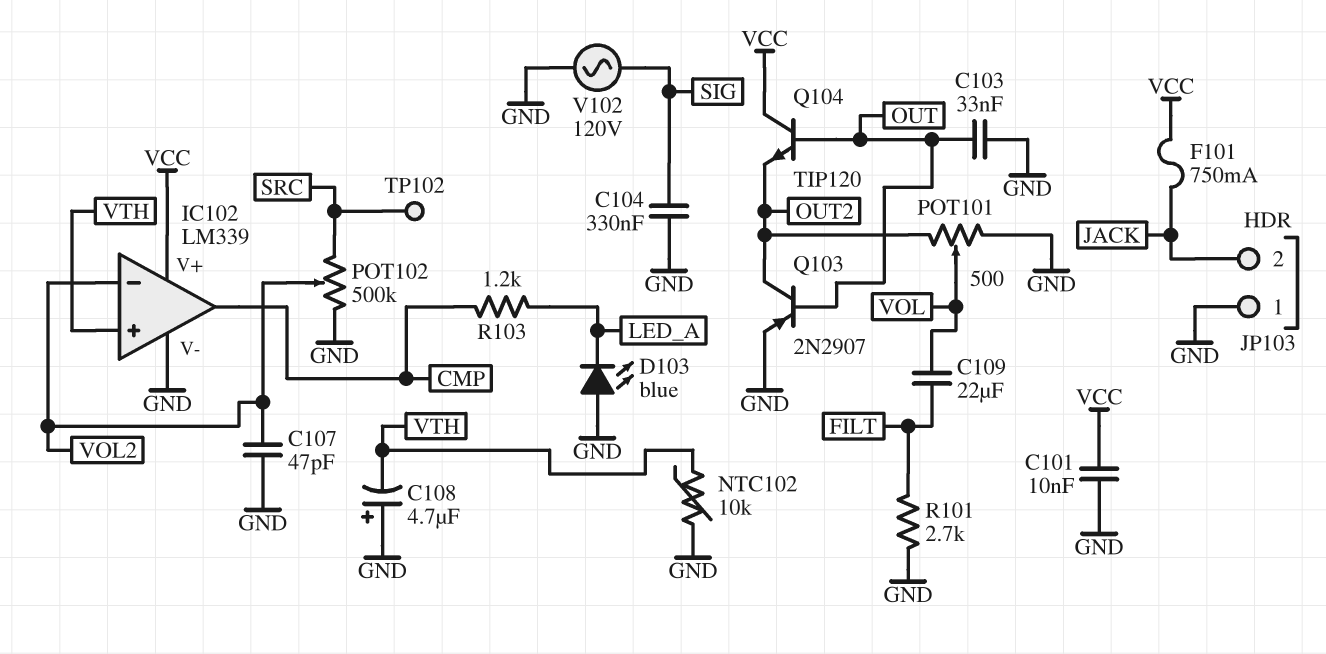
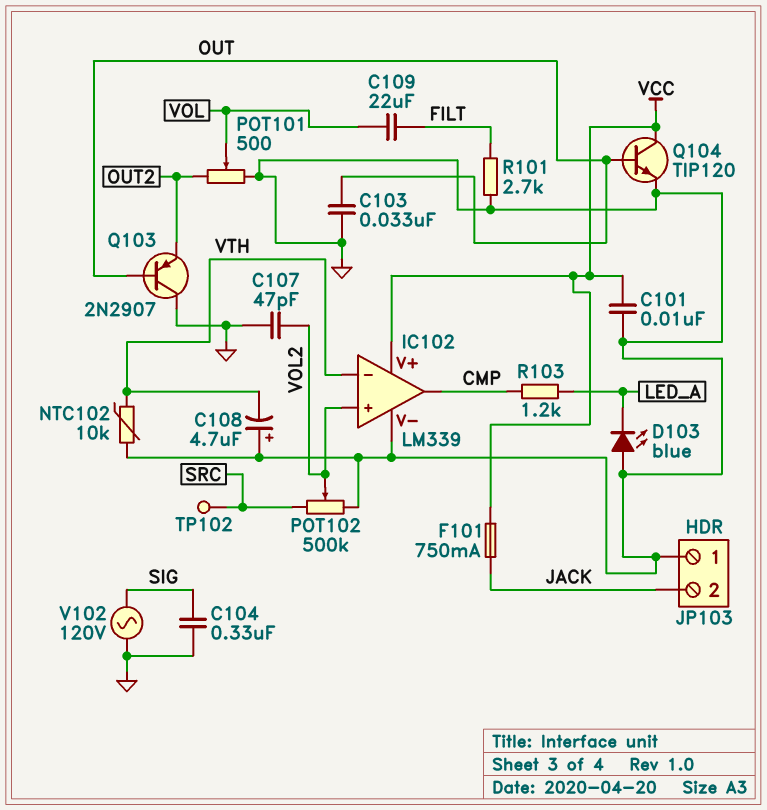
IC102 pin in+: VTH -> VOL2
IC102 pin in-: VOL2 -> VTH
Q103: PNP 2N2907 (B OUT, C OUT2, E GND) -> PNP 2N2907 (B OUT, C GND, E OUT2)
Q104: NPN TIP120 (B OUT, C VCC, E OUT2) -> NPN TIP120 (B OUT, C VCC, E GND)

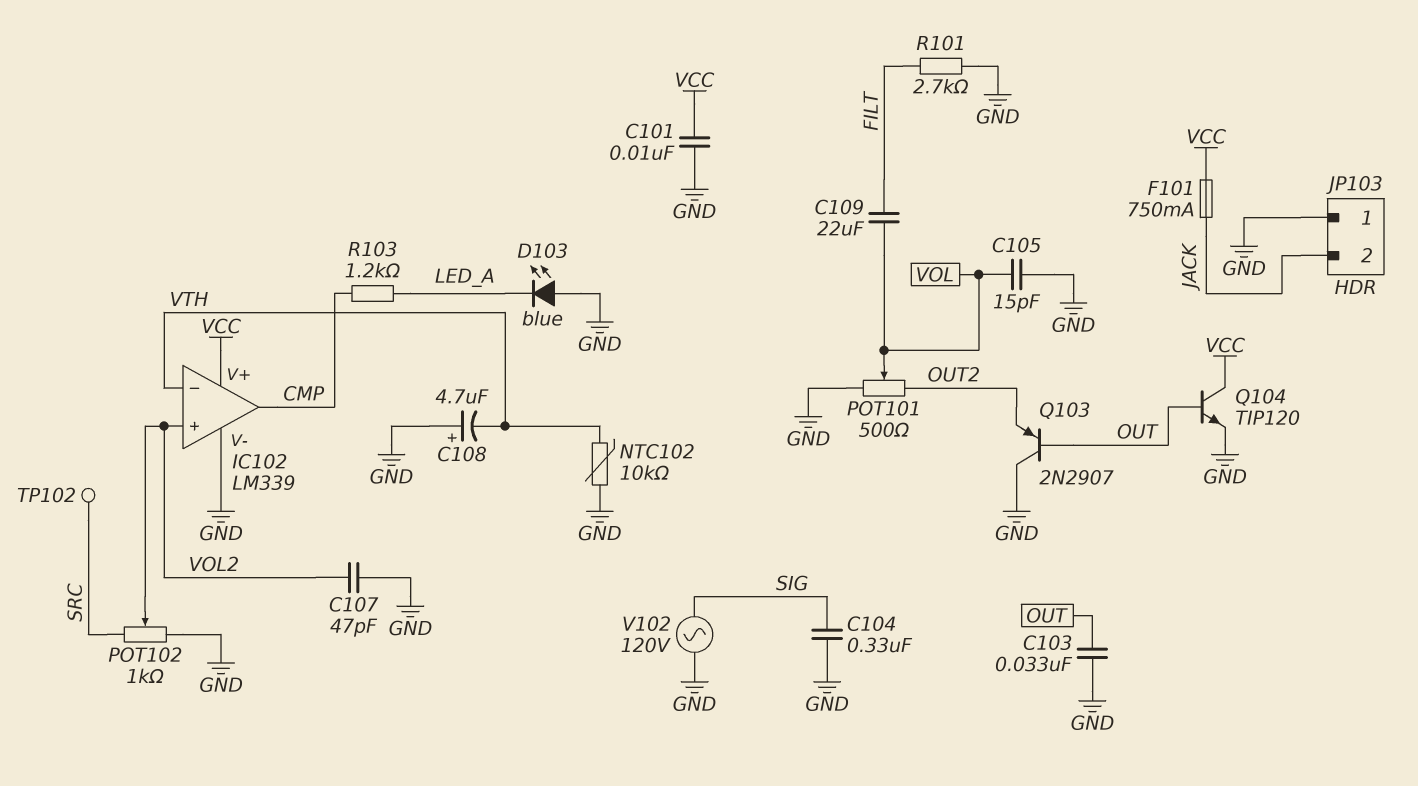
C105: none -> 15pF (GND, VOL)
POT102: 500k (GND, SRC, wiper VOL2) -> 1k (GND, SRC, wiper VOL2)

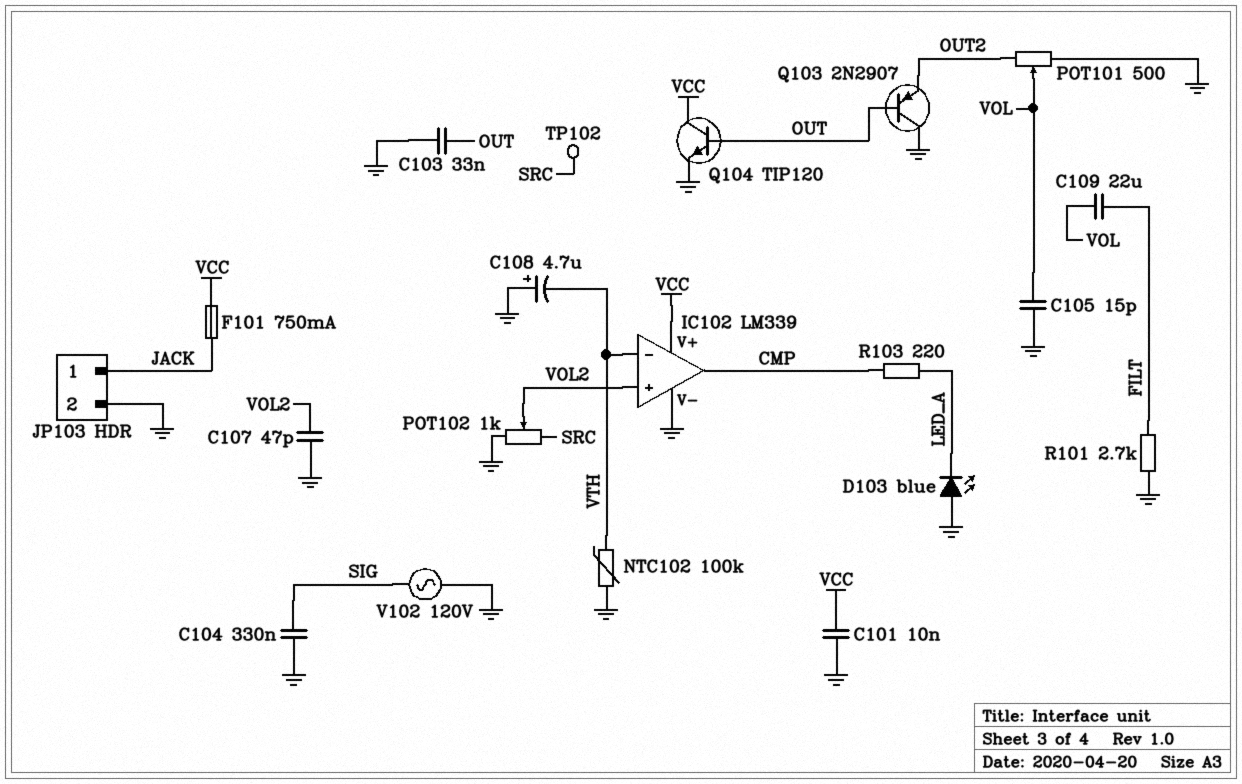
JP103 pin 1: GND -> JACK
JP103 pin 2: JACK -> GND
NTC102: 10k (GND, VTH) -> 100k (GND, VTH)
R103: 1.2k (CMP, LED_A) -> 220 (CMP, LED_A)

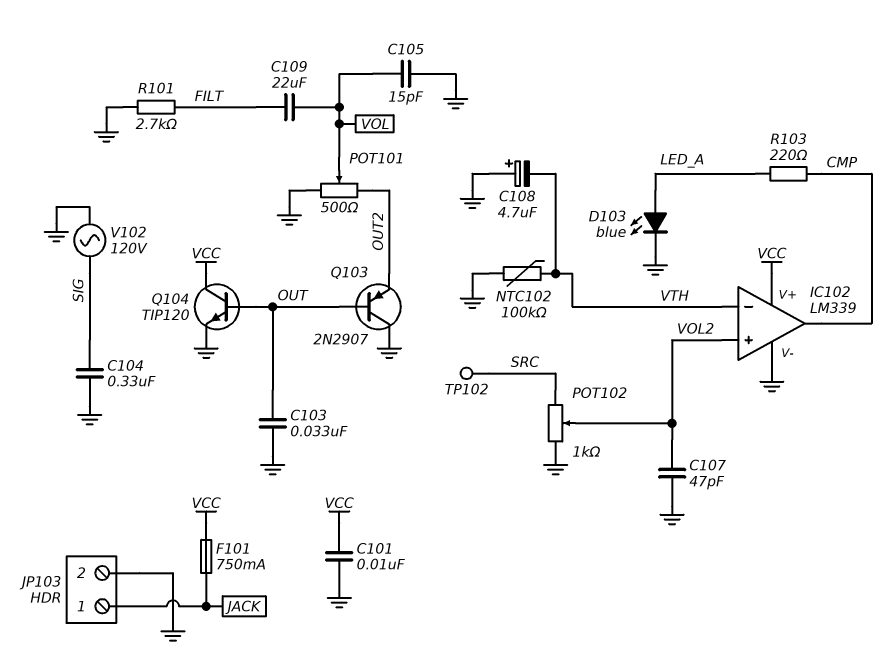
D103: LED blue (A GND, K LED_A) -> LED blue (A LED_A, K GND)

